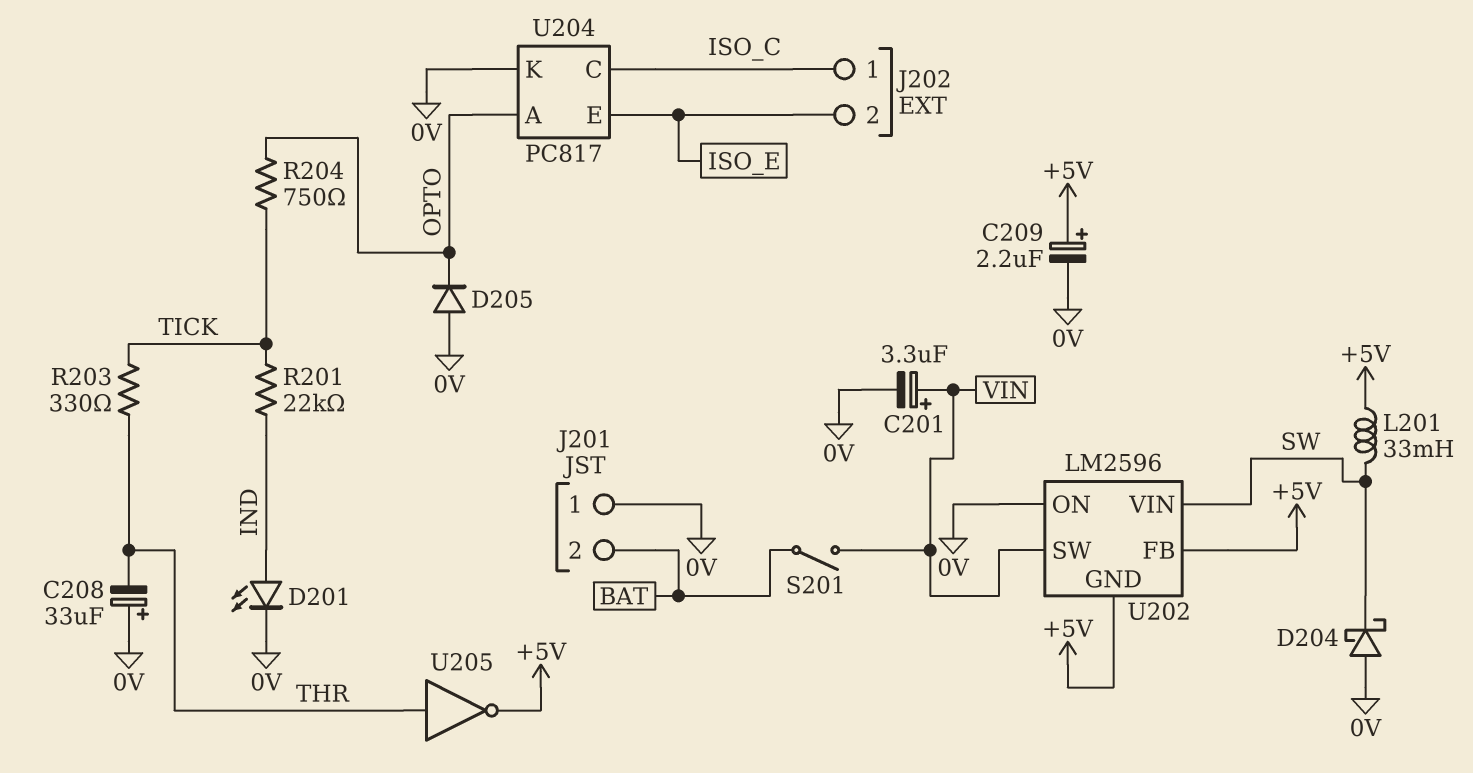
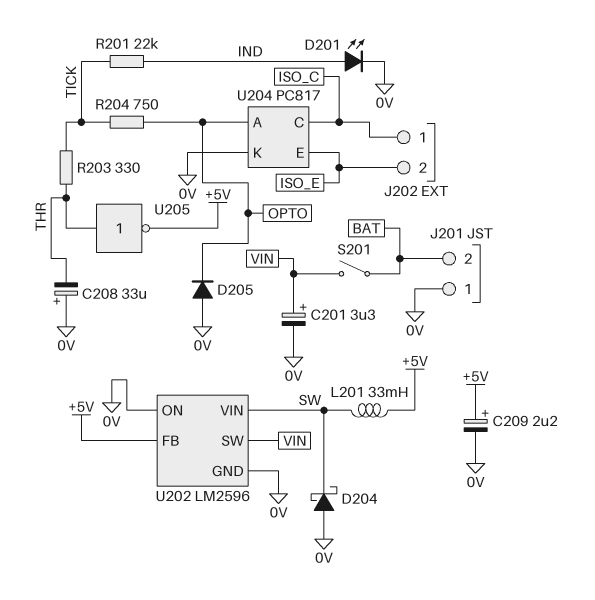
U202 pin GND: +5V -> 0V

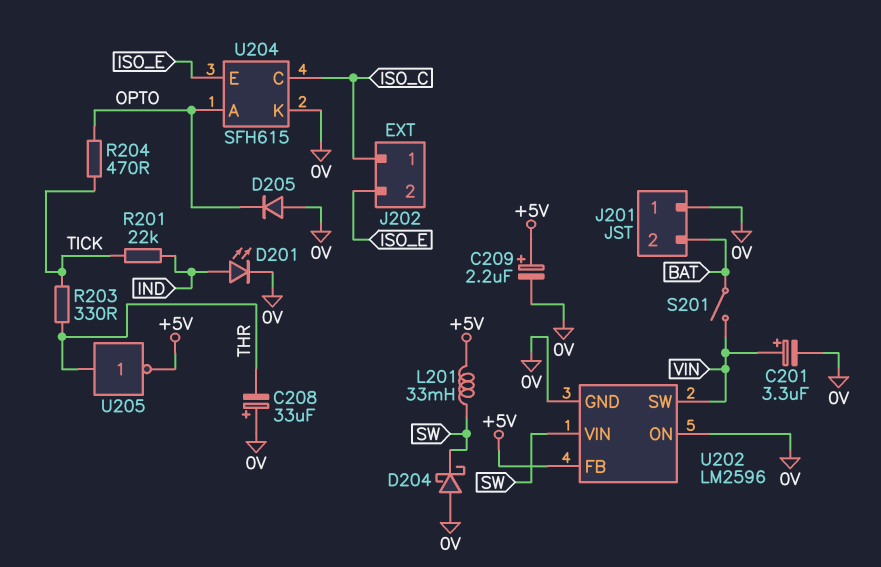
R204: 750 (OPTO, TICK) -> 470 (OPTO, TICK)
U204: PC817 -> SFH615

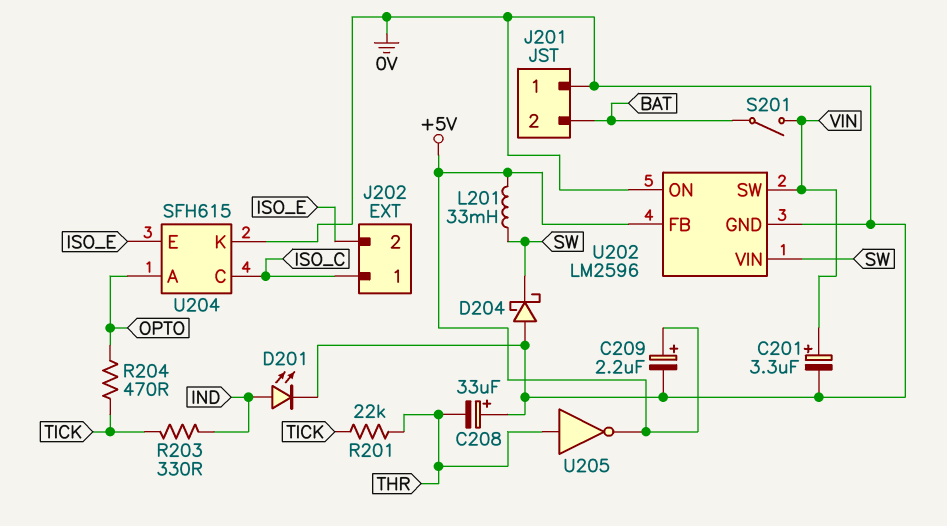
D205: diode (A 0V, K OPTO) -> none
R201: 22k (IND, TICK) -> 22k (THR, TICK)
R203: 330 (THR, TICK) -> 330 (IND, TICK)

